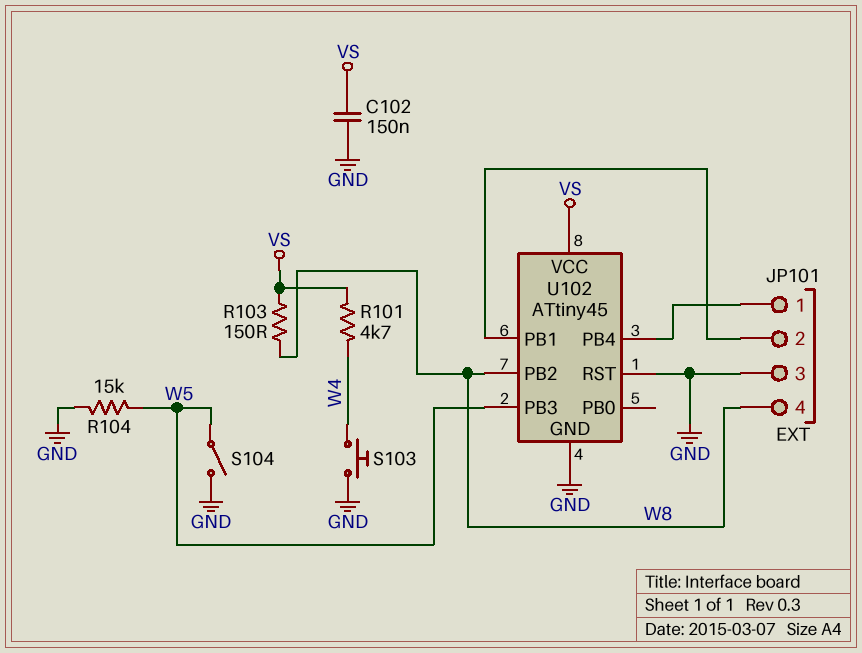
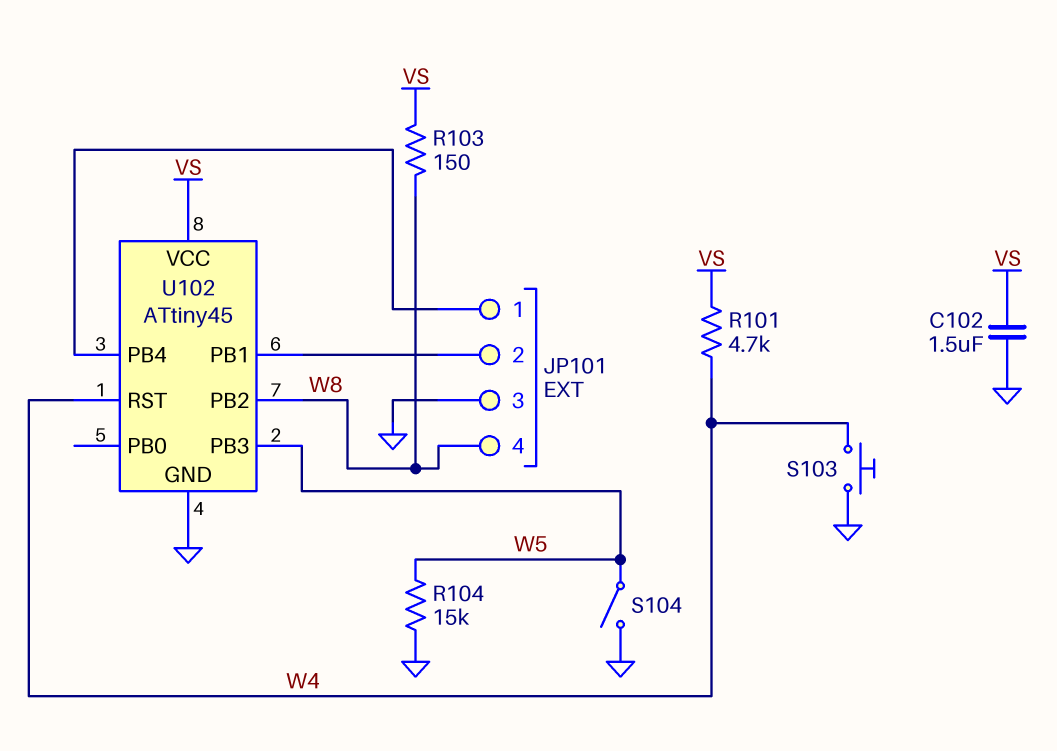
C102: 150nF (GND, VS) -> 1.5uF (GND, VS)
U102 pin RST: GND -> W4

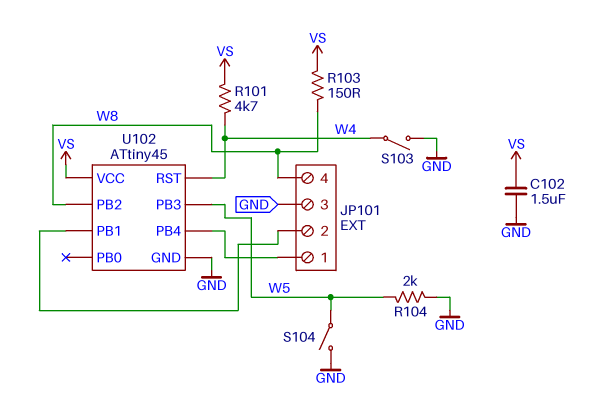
R104: 15k (GND, W5) -> 2k (GND, W5)
S103: button (GND, W4) -> switch (GND, W4)

